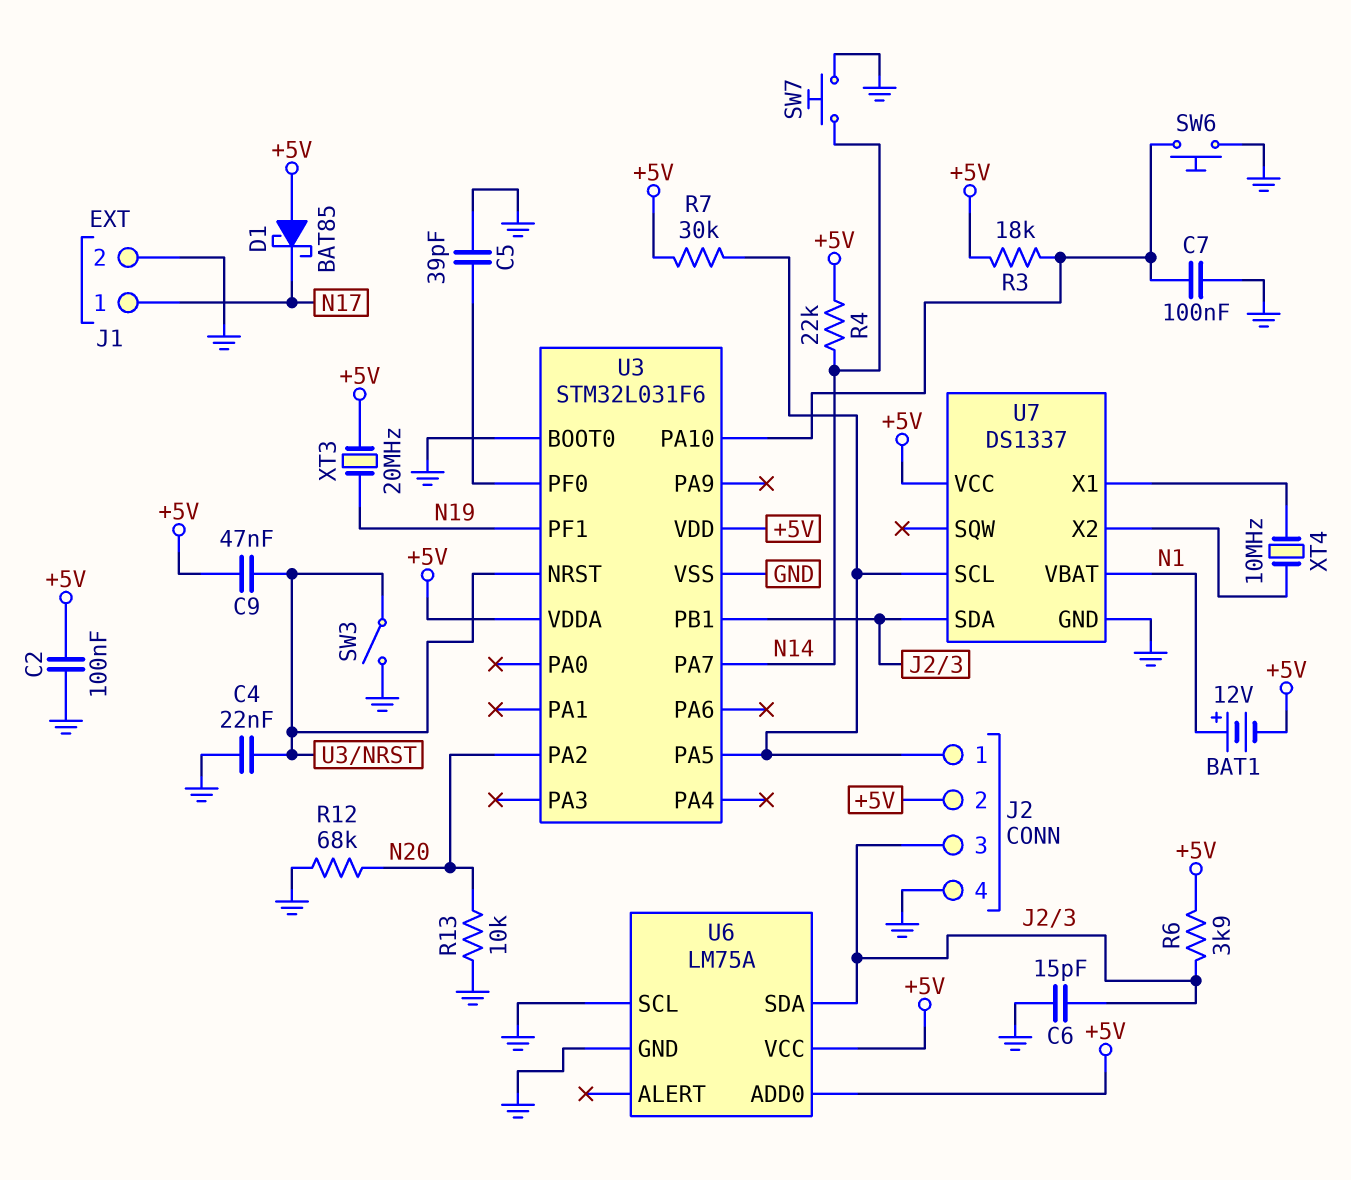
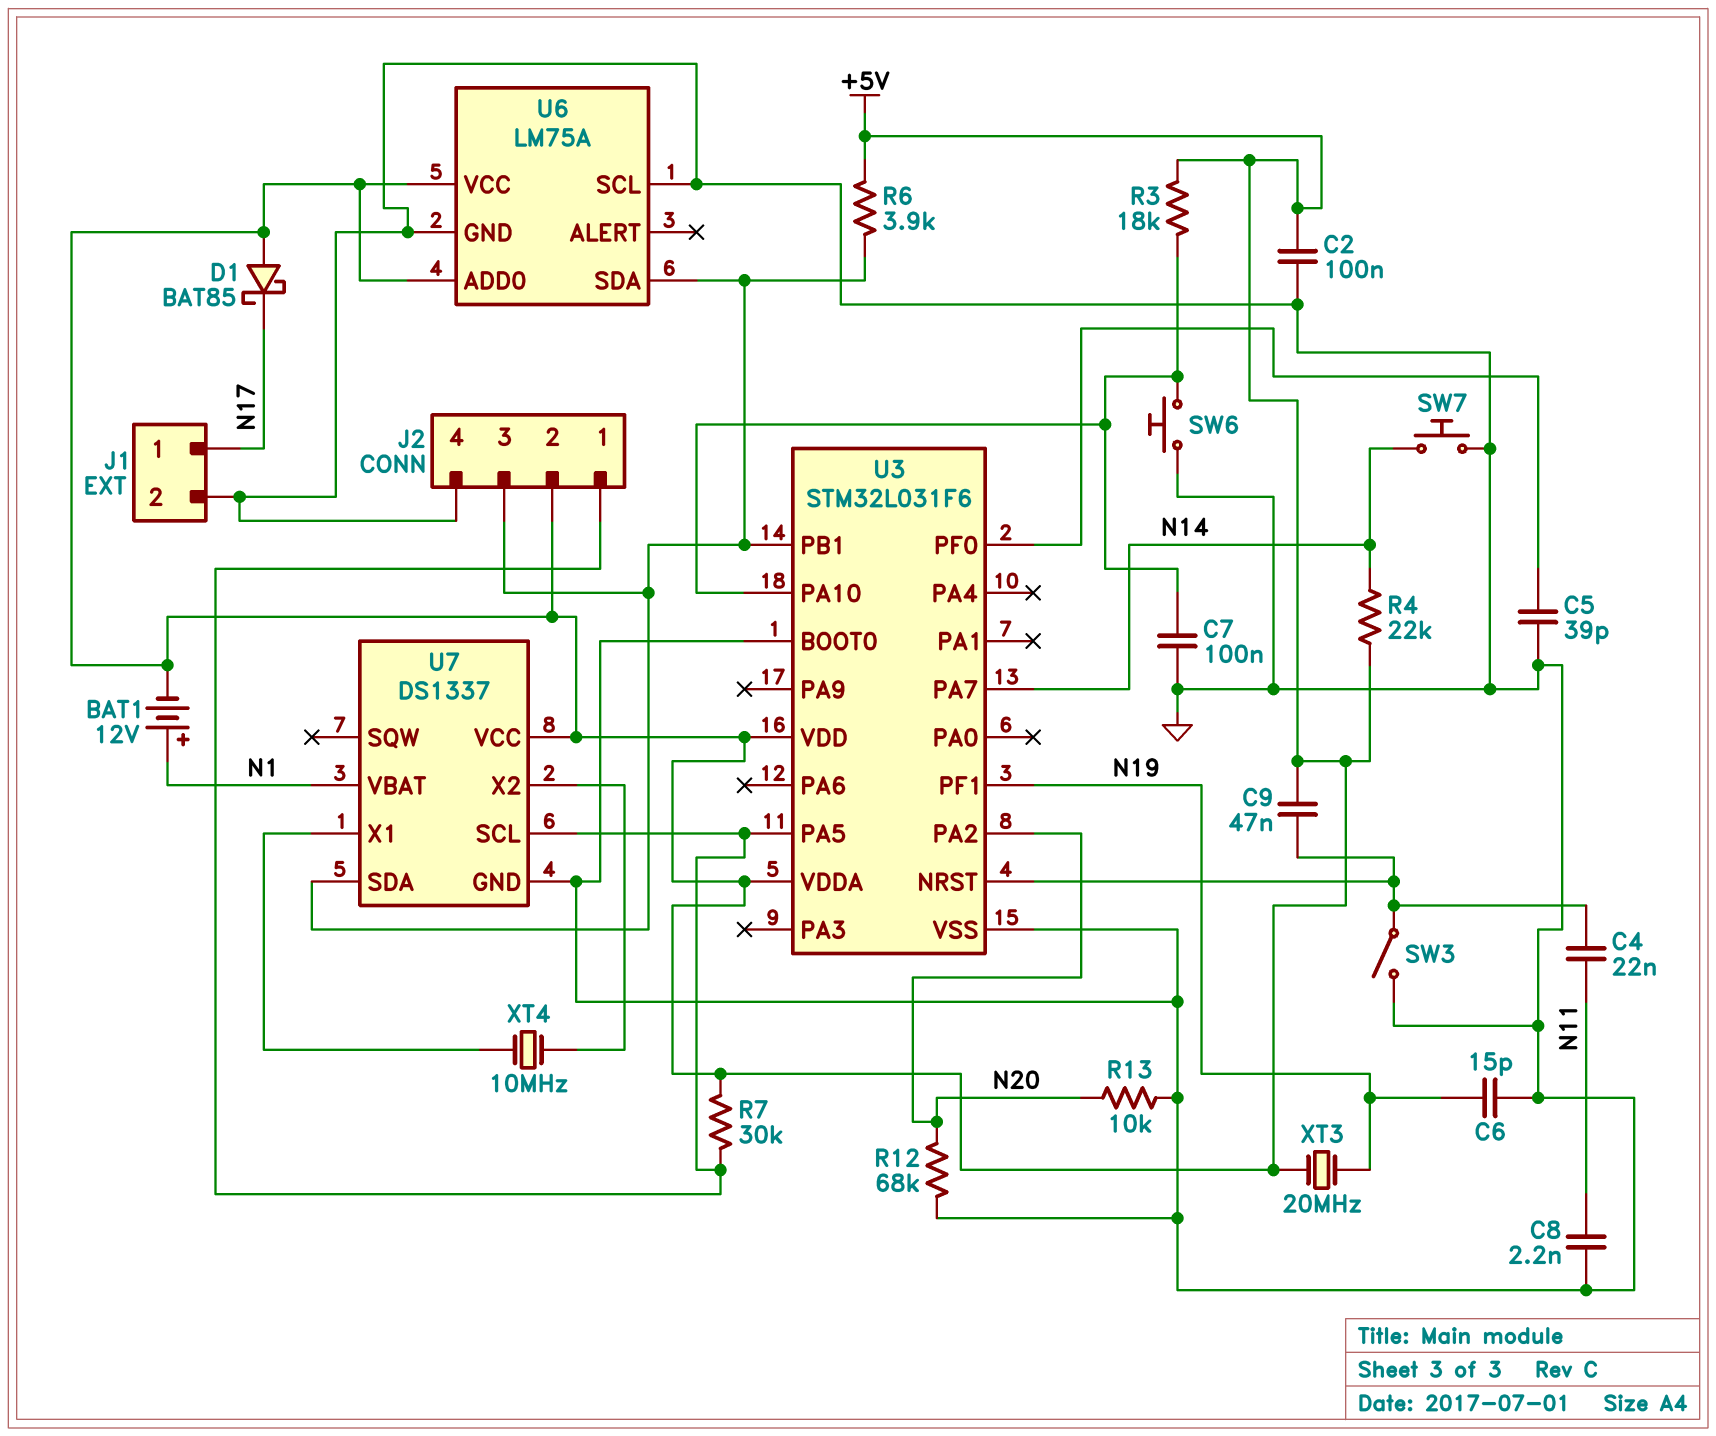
C4: 22nF (GND, U3/NRST) -> 22nF (N11, U3/NRST)
C6: 15pF (GND, J2/3) -> 15pF (GND, N19)
C8: none -> 2.2nF (GND, N11)

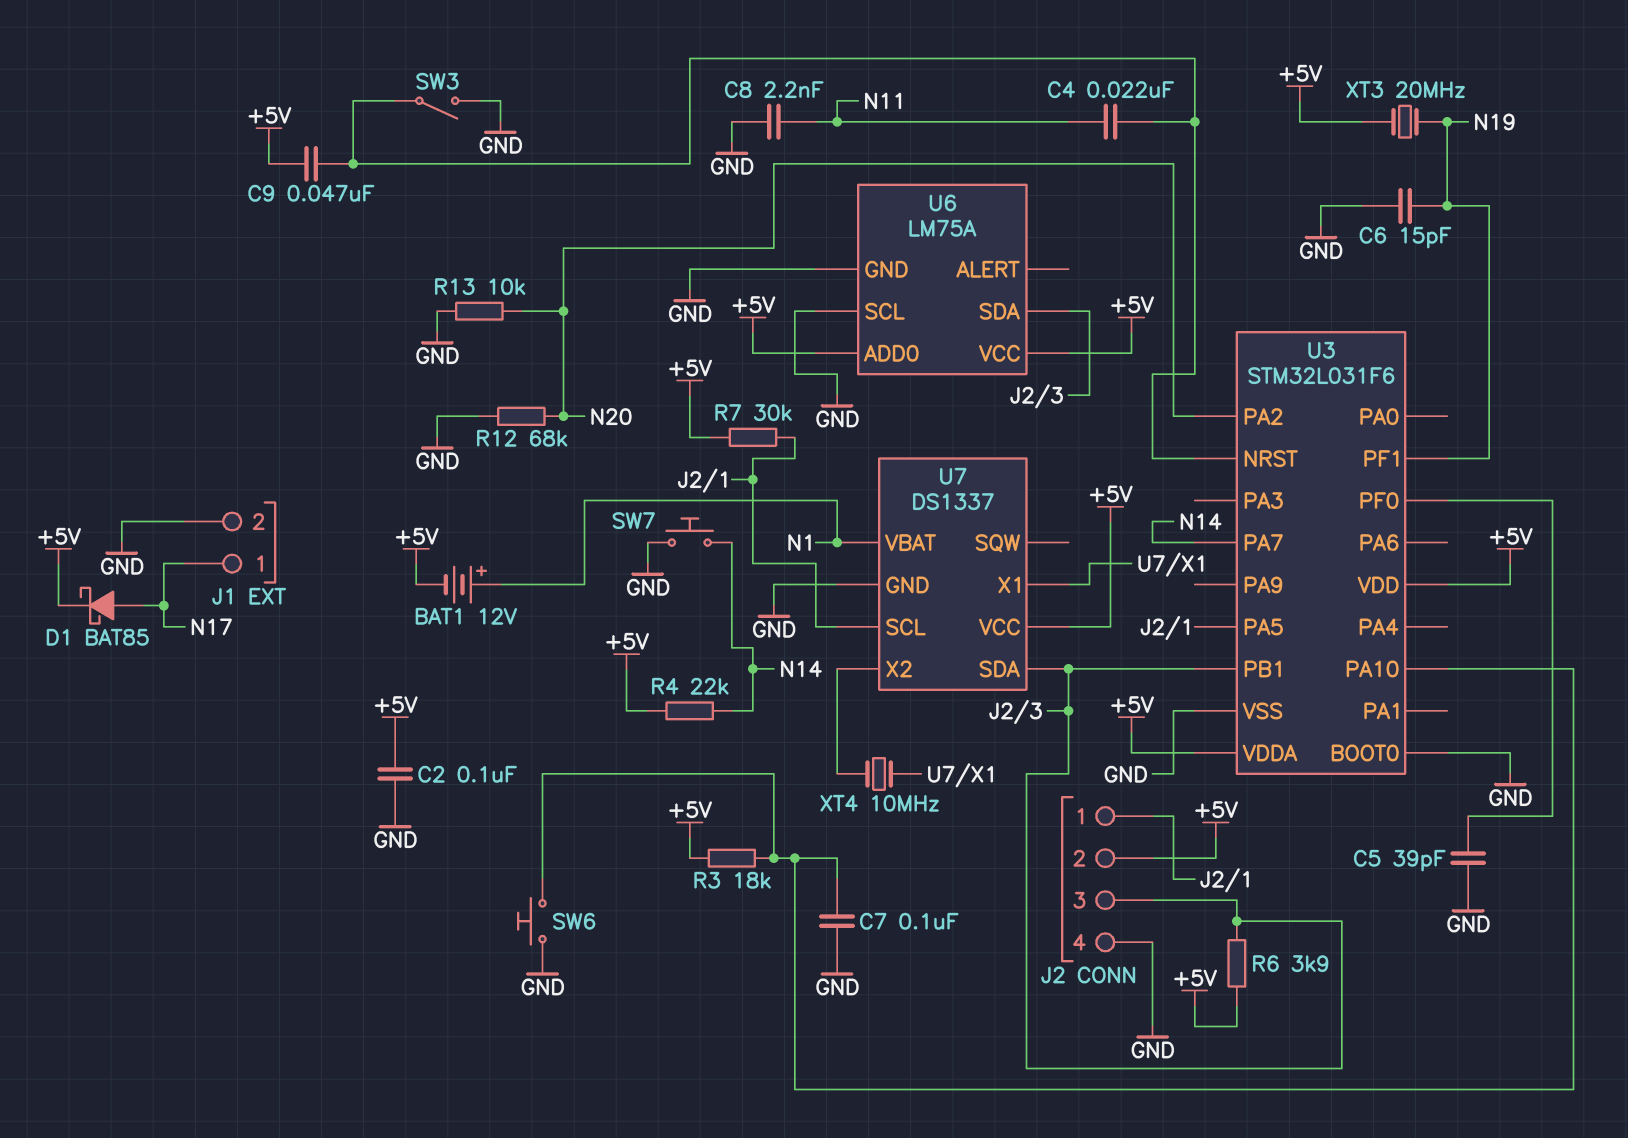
D1: schottky BAT85 (A +5V, K N17) -> schottky BAT85 (A N17, K +5V)

